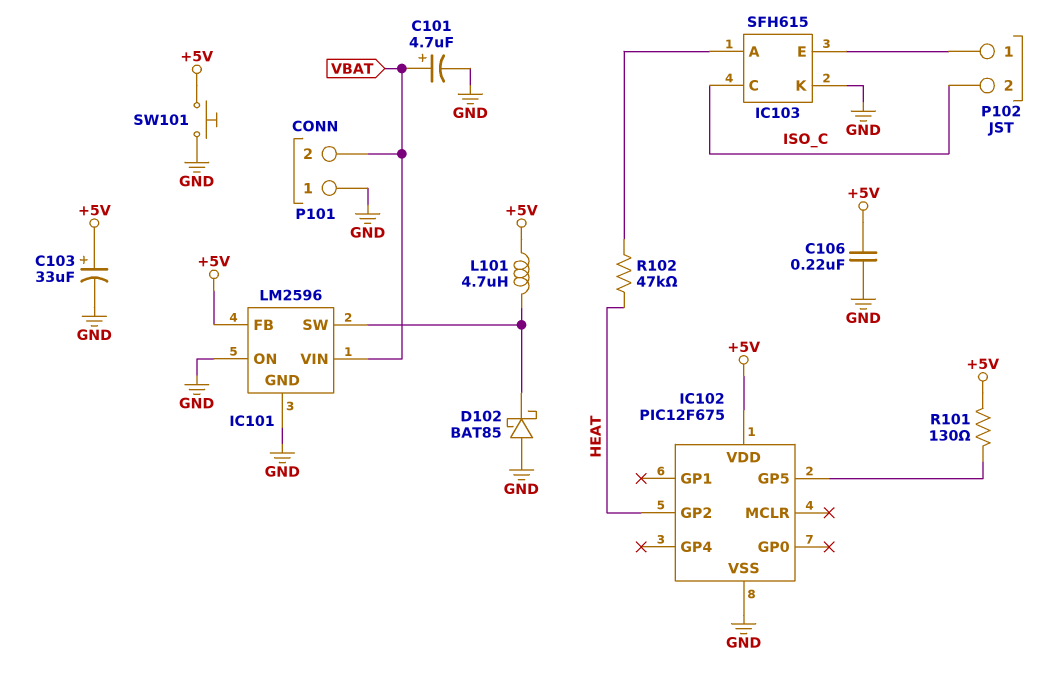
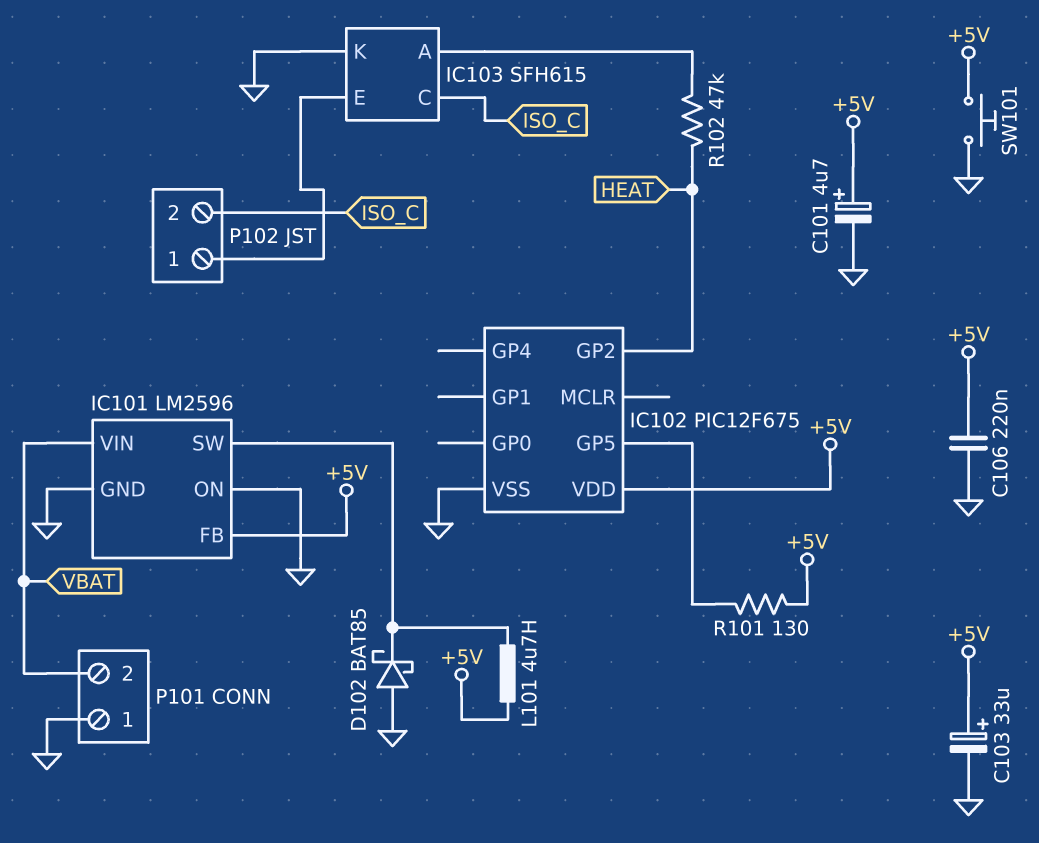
C101: 4.7uF (plus VBAT, minus GND) -> 4.7uF (plus +5V, minus GND)

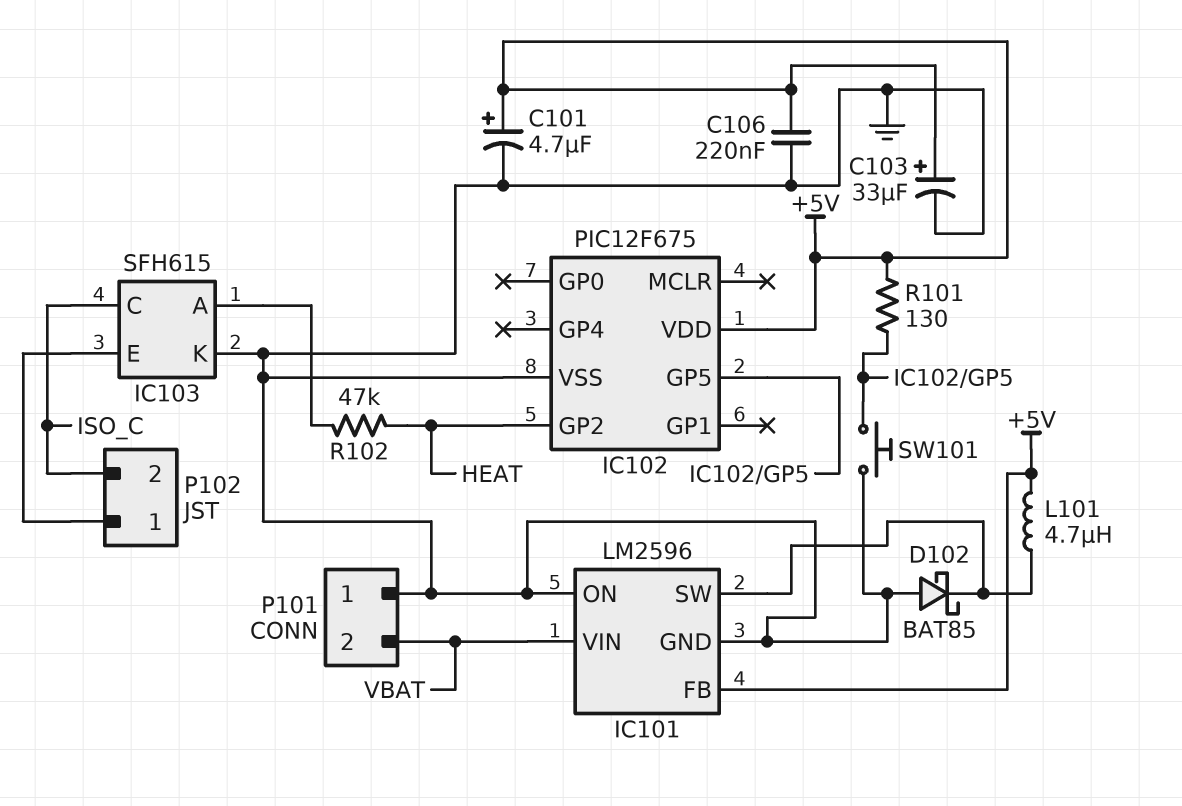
SW101: button (+5V, GND) -> button (GND, IC102/GP5)

